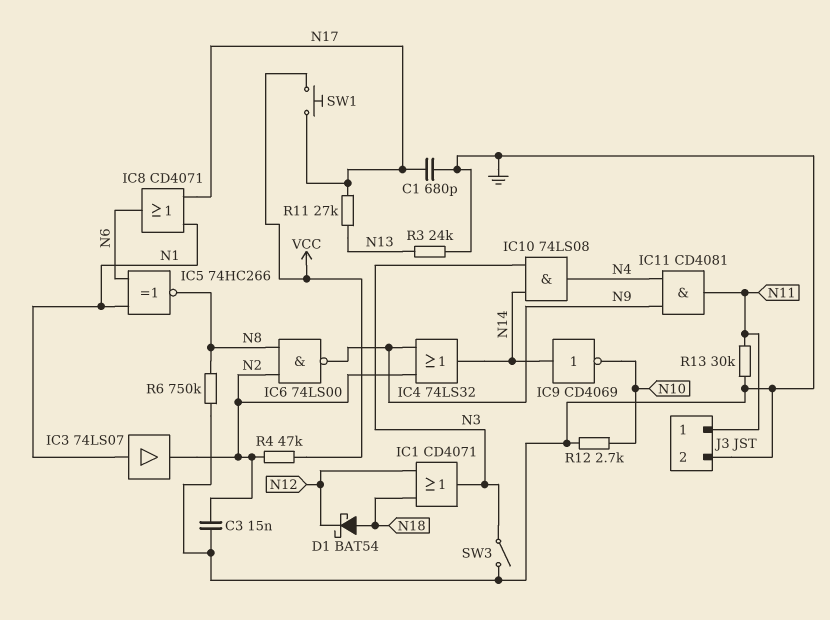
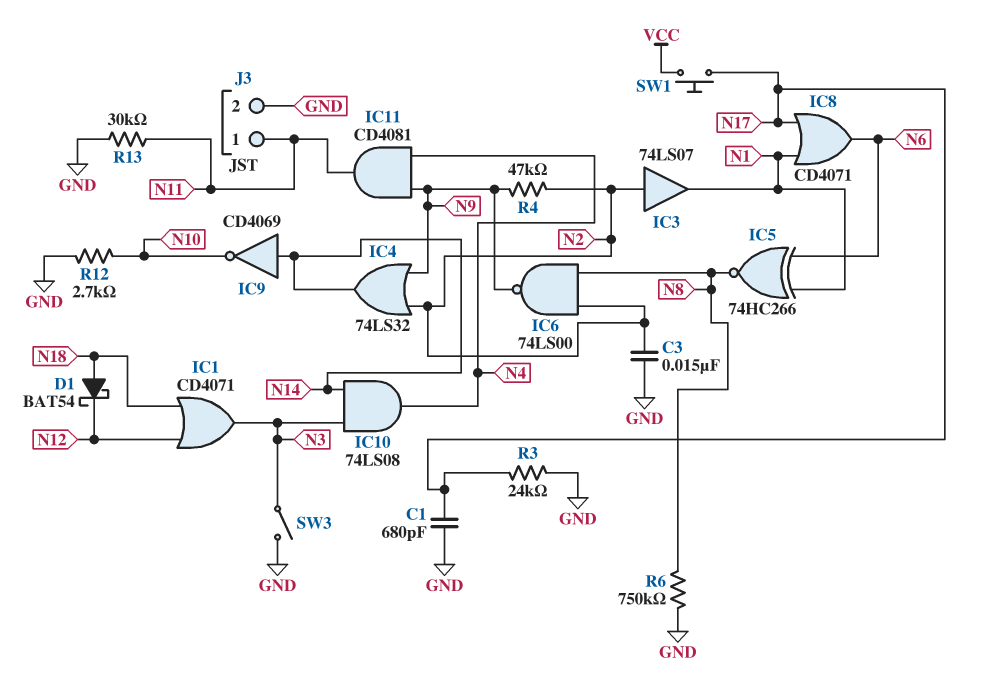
IC3: buffer 74LS07 (in N1, out N2) -> buffer 74LS07 (in N2, out N1)
R3: 24k (GND, N13) -> 24k (GND, N17)
R4: 47k (N2, VCC) -> 47k (N2, N9)
R11: 27k (N13, N17) -> none

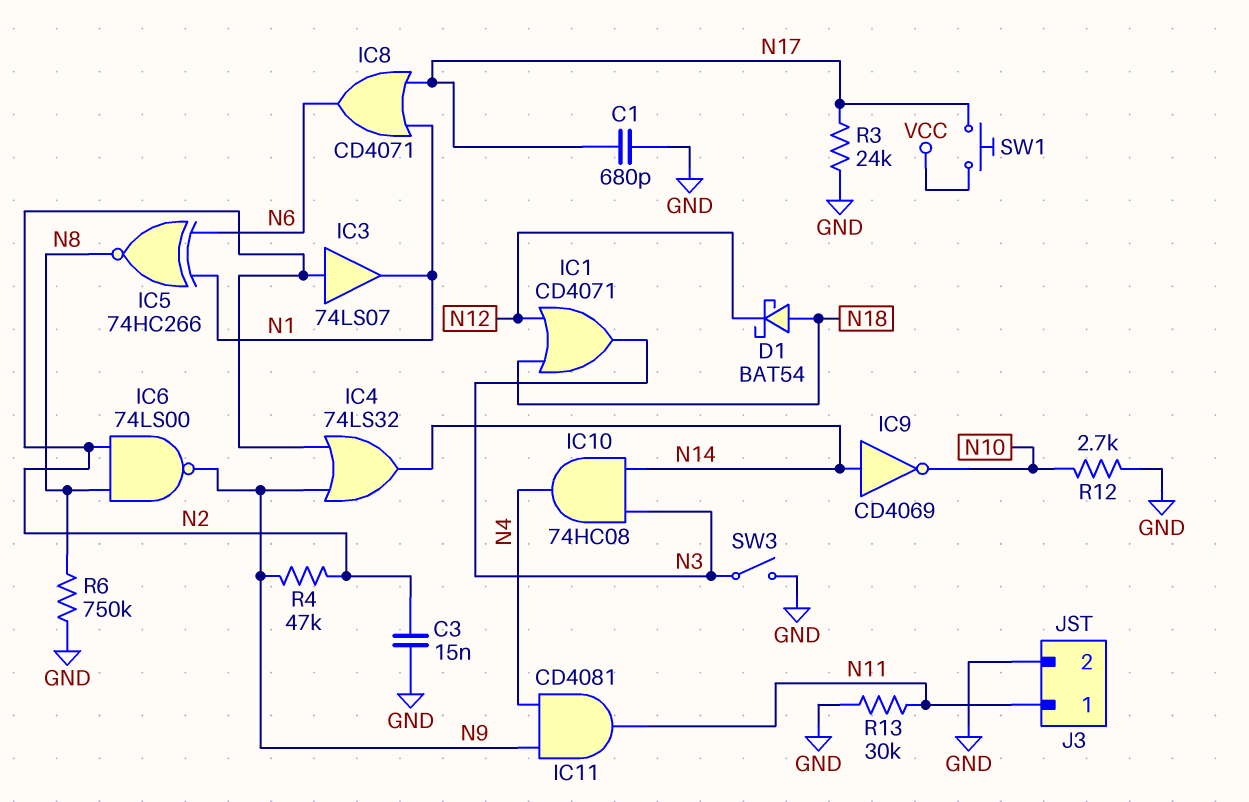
IC10: AND 74LS08 (in N3, in N14, out N4) -> AND 74HC08 (in N3, in N14, out N4)

